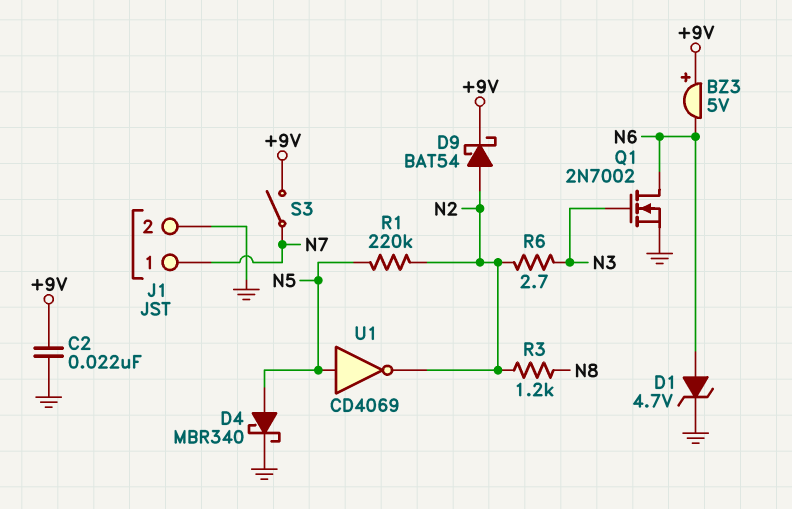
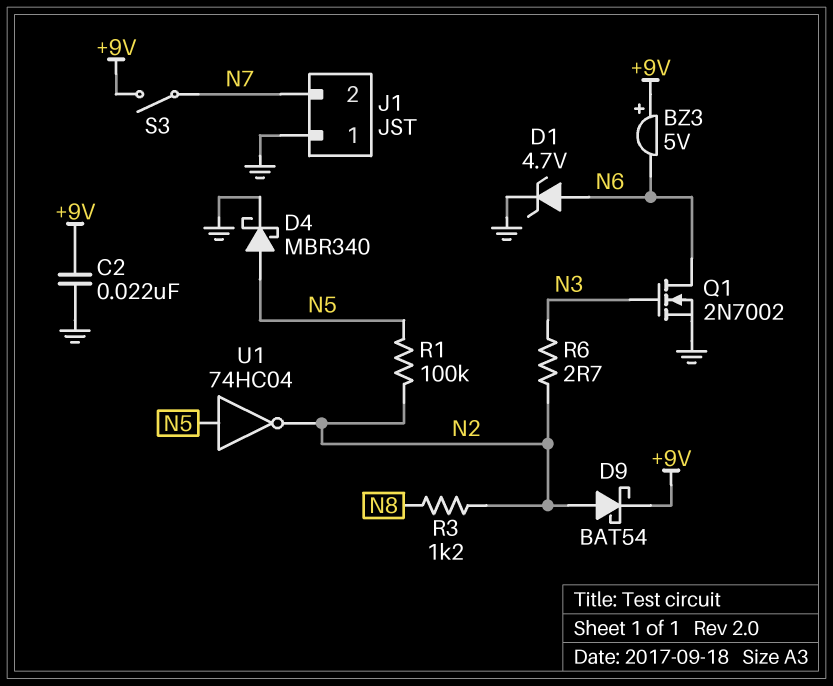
J1 pin 1: N7 -> GND
J1 pin 2: GND -> N7
R1: 220k (N2, N5) -> 100k (N2, N5)
U1: NOT CD4069 (in N5, out N2) -> NOT 74HC04 (in N5, out N2)

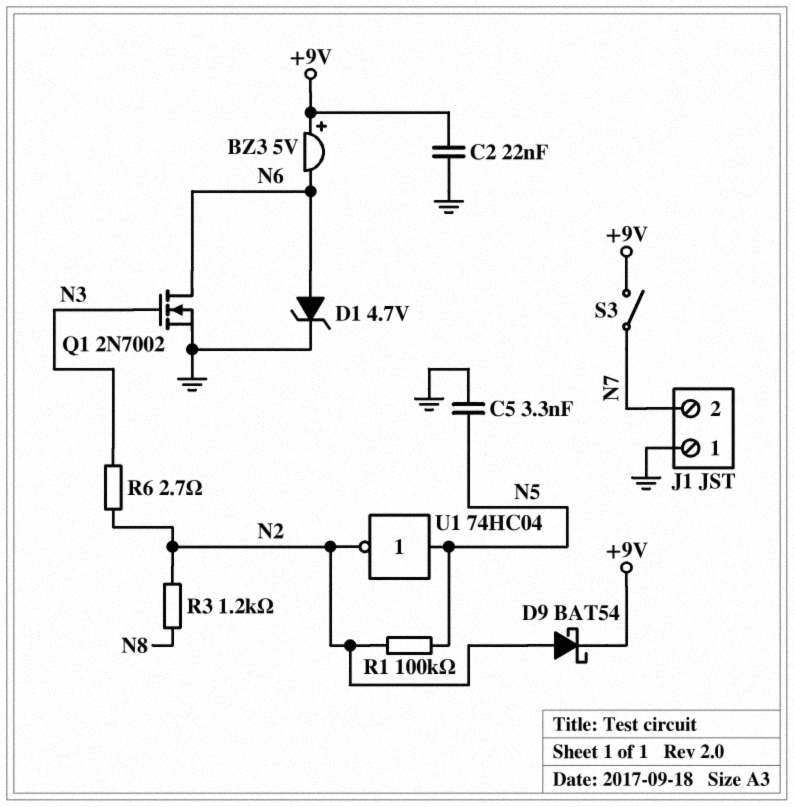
C5: none -> 3.3nF (GND, N5)
D4: schottky MBR340 (A N5, K GND) -> none

